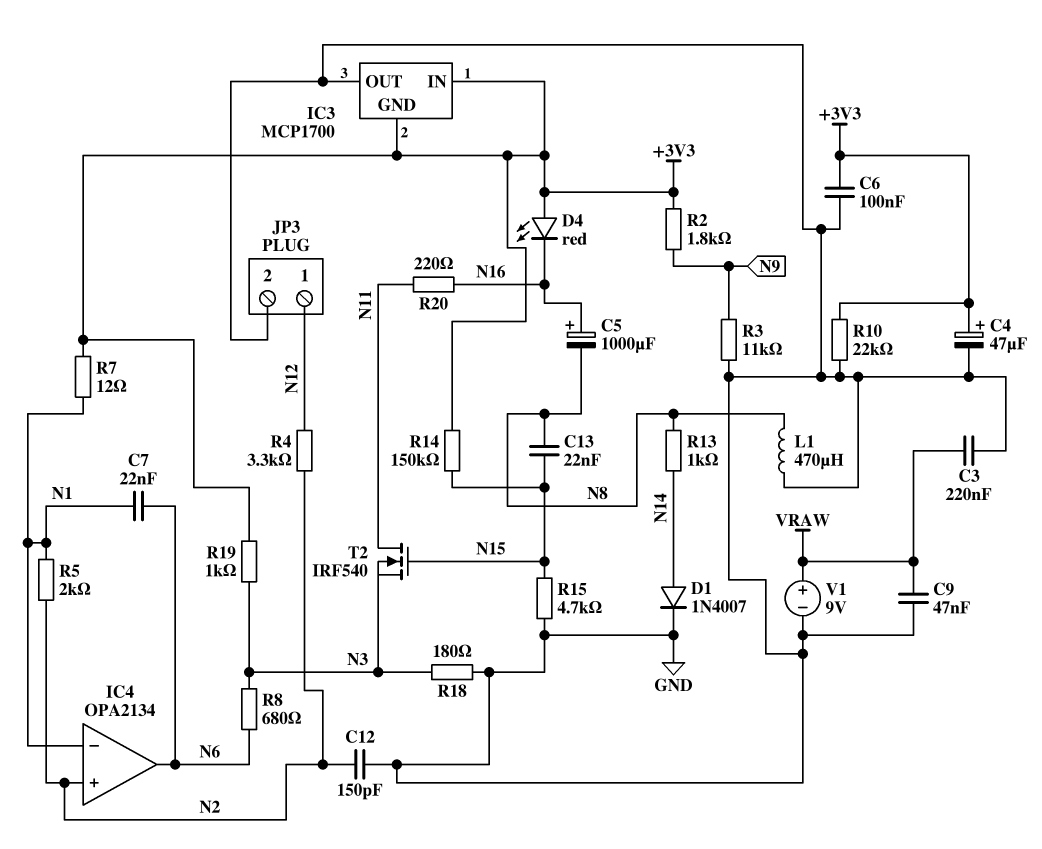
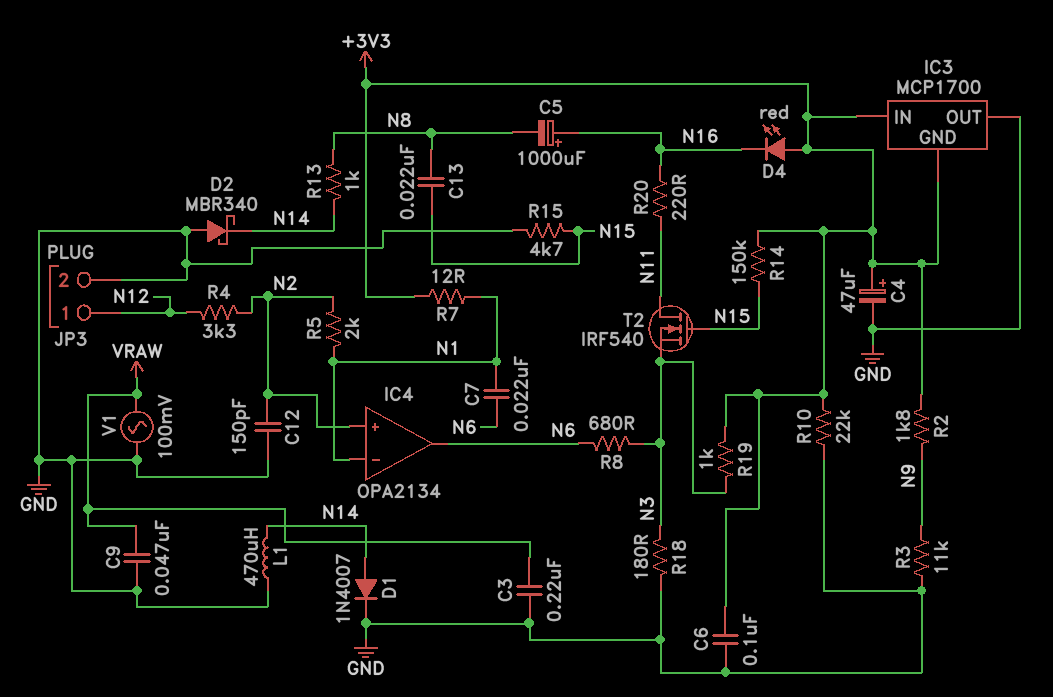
D2: none -> schottky MBR340 (A GND, K N14)
L1: 470uH (GND, N8) -> 470uH (GND, N14)
V1: 9V (plus VRAW, minus GND) -> AC 100mV (GND, VRAW)

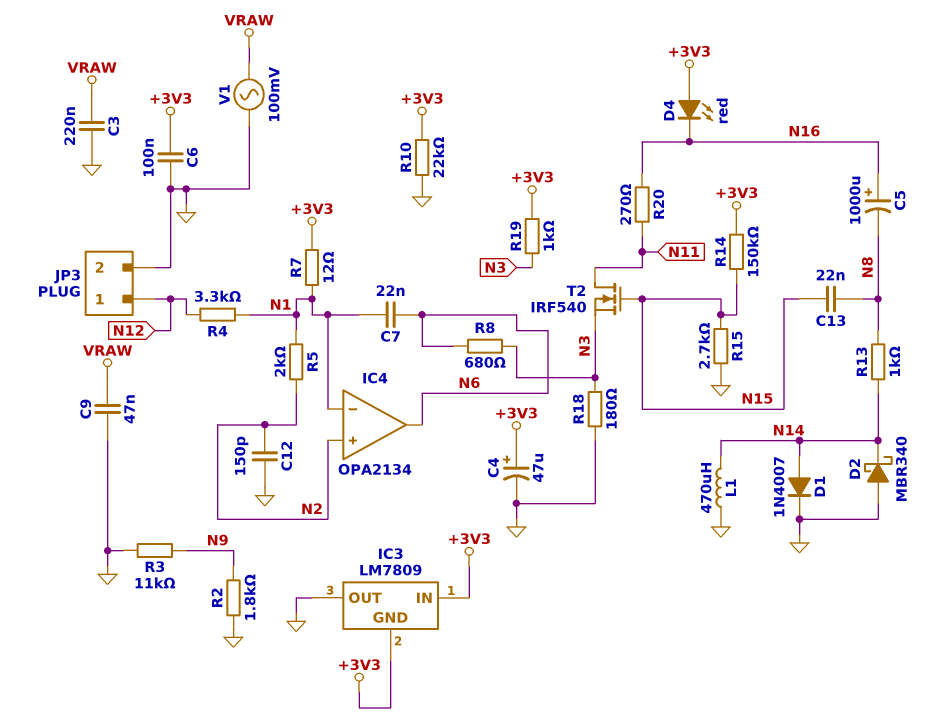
IC3: MCP1700 -> LM7809
R2: 1.8k (+3V3, N9) -> 1.8k (GND, N9)
R4: 3.3k (N2, N12) -> 3.3k (N1, N12)
R15: 4.7k (GND, N15) -> 2.7k (GND, N15)
R20: 220 (N11, N16) -> 270 (N11, N16)

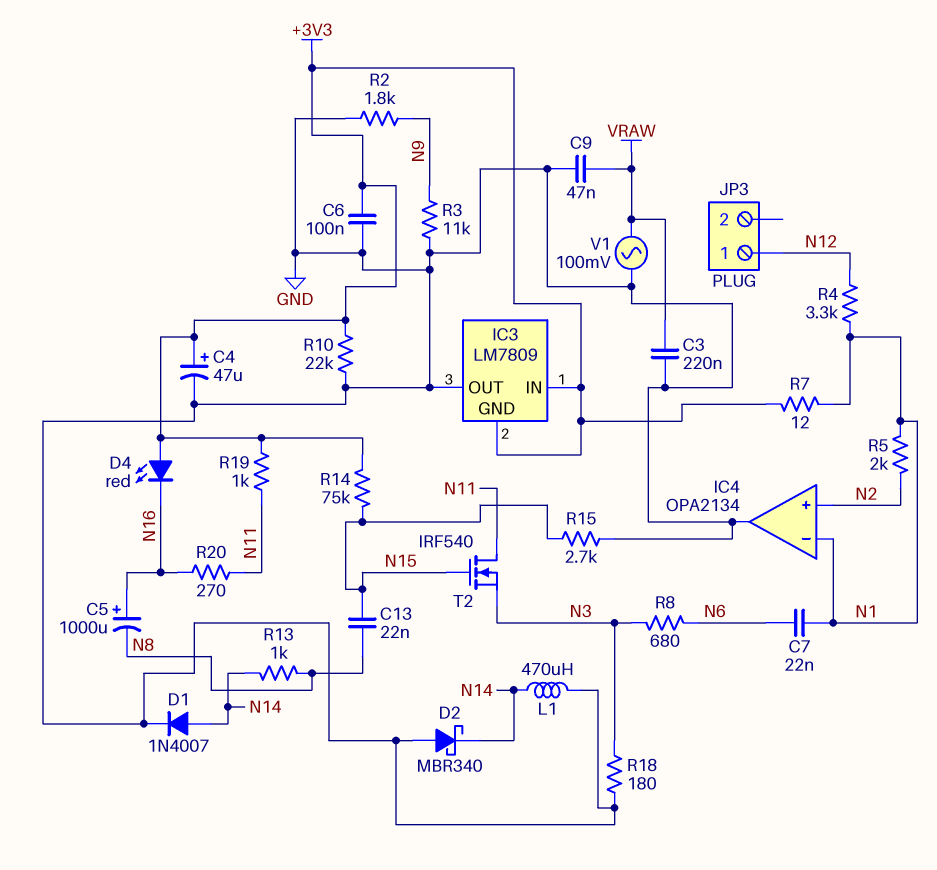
C12: 150pF (GND, N2) -> none
IC4 pin out: N6 -> GND
JP3 pin 2: GND -> none
R14: 150k (+3V3, N15) -> 75k (+3V3, N15)
R19: 1k (+3V3, N3) -> 1k (+3V3, N11)

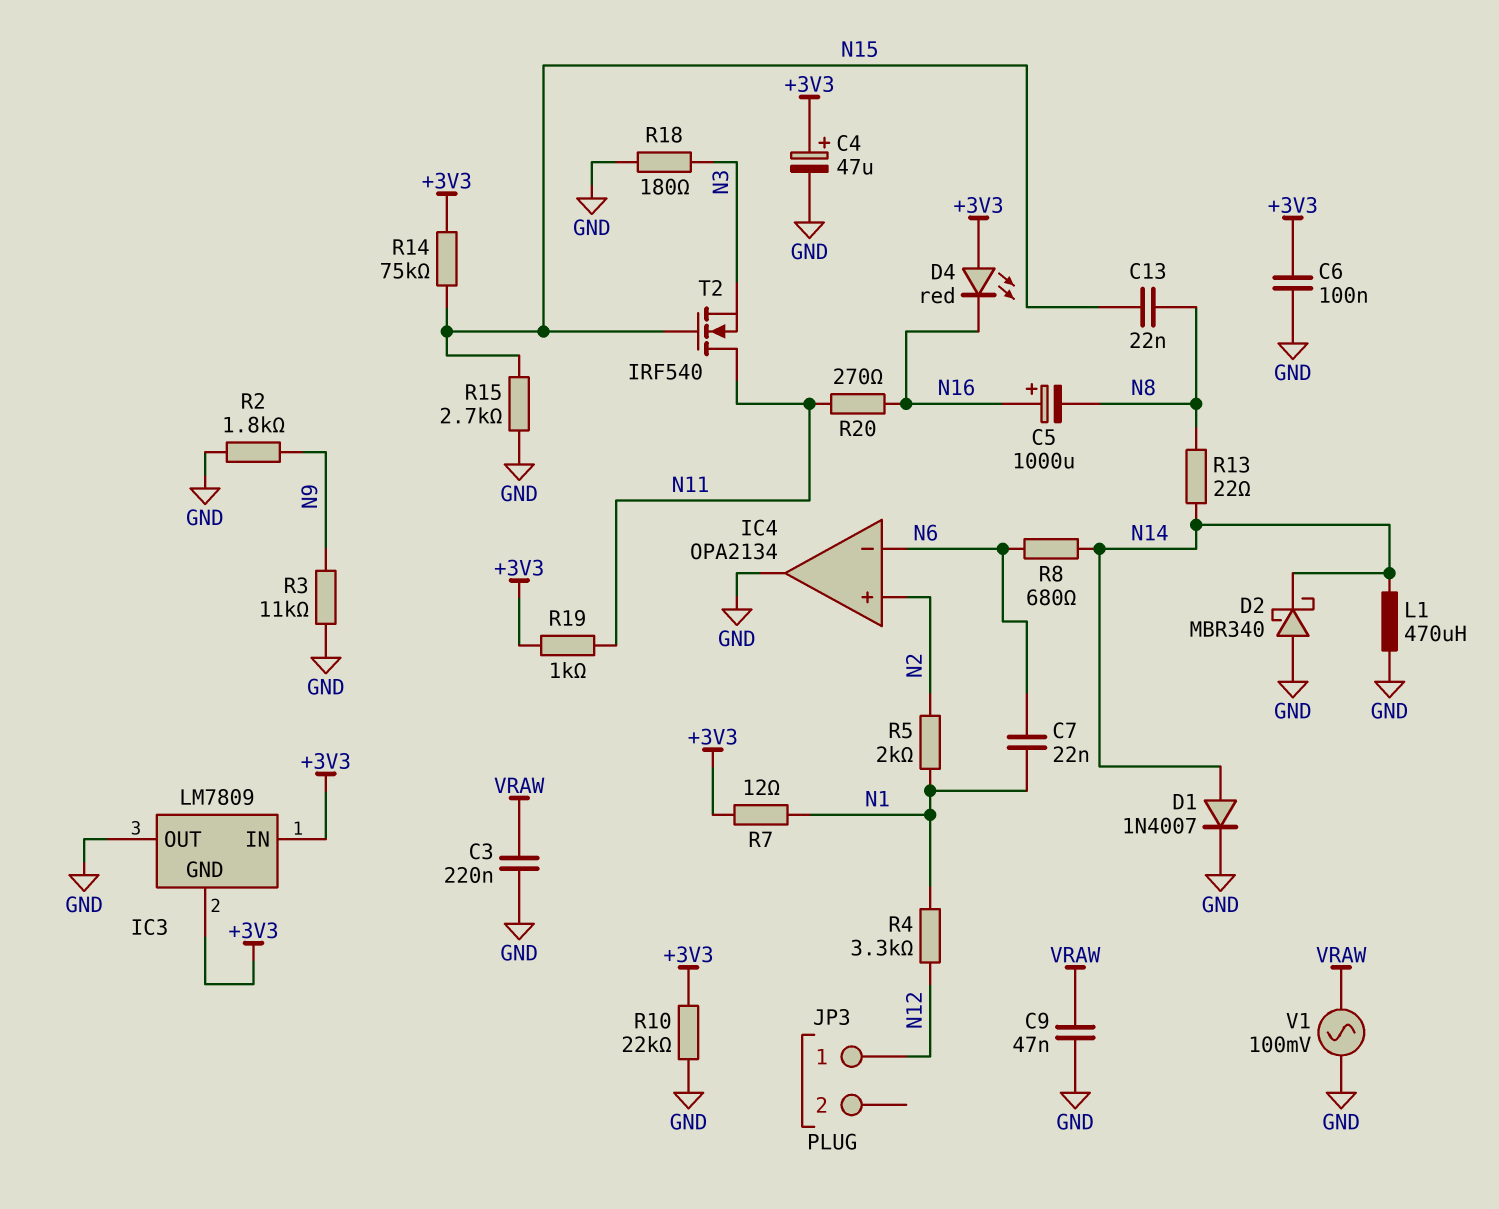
IC4 pin in-: N1 -> N6
R8: 680 (N3, N6) -> 680 (N6, N14)
R13: 1k (N8, N14) -> 22 (N8, N14)

